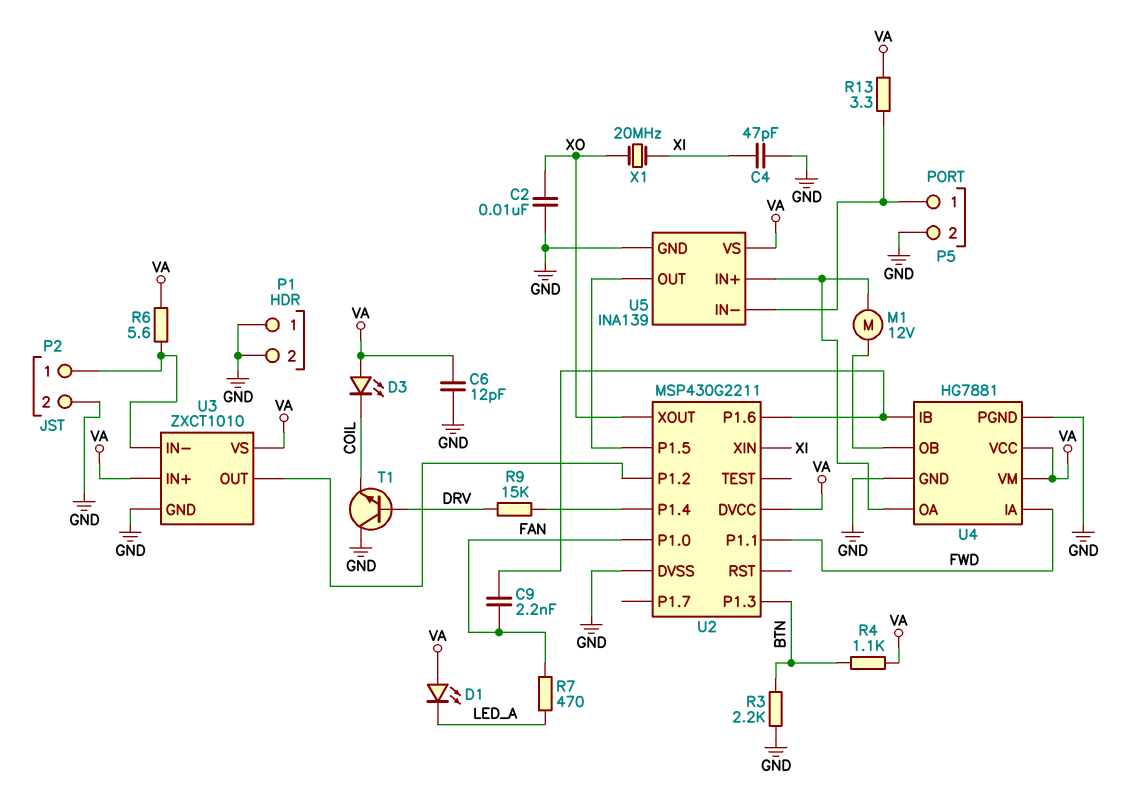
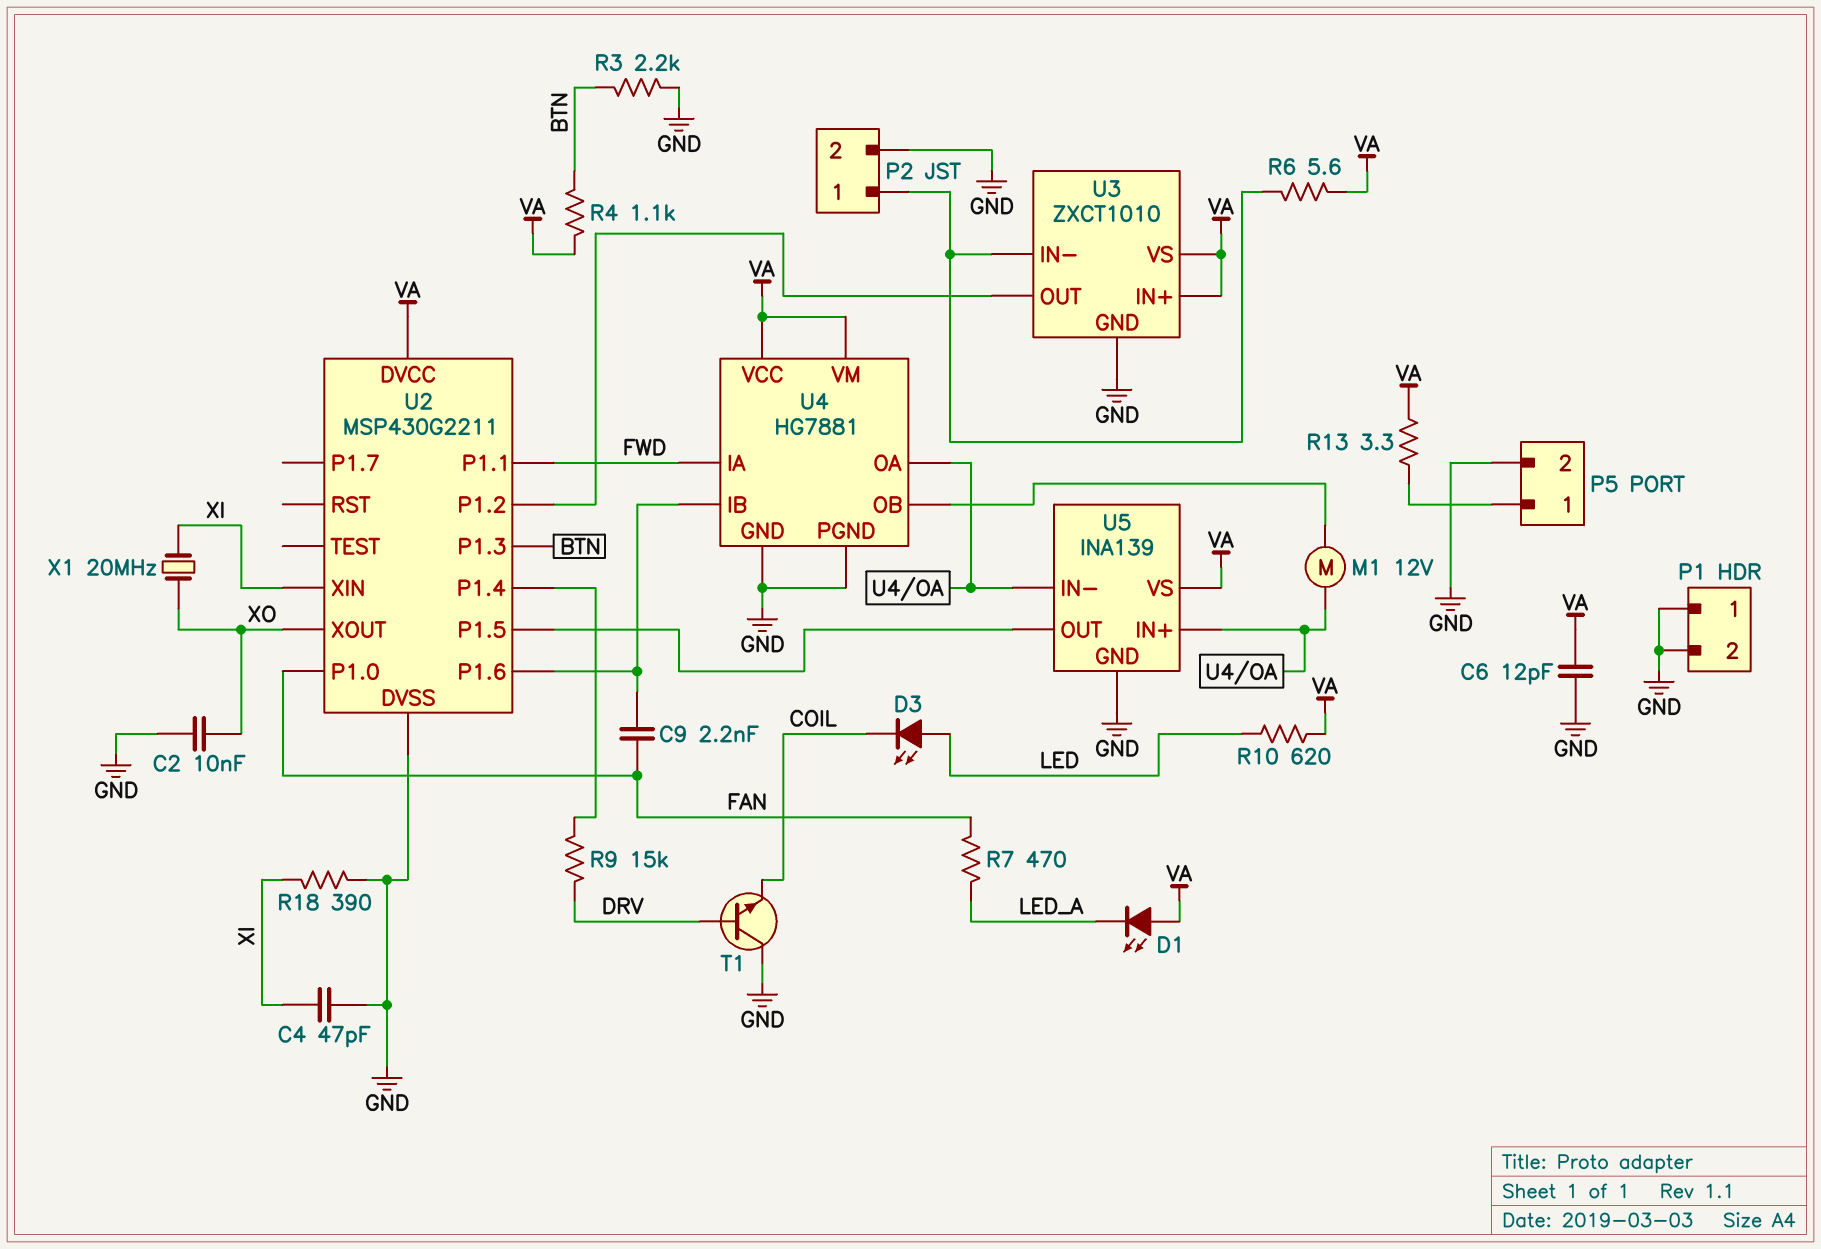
D3: LED (A VA, K COIL) -> LED (A LED, K COIL)
R10: none -> 620 (LED, VA)
R18: none -> 390 (GND, XI)
U5 pin IN-: P5/1 -> U4/OA

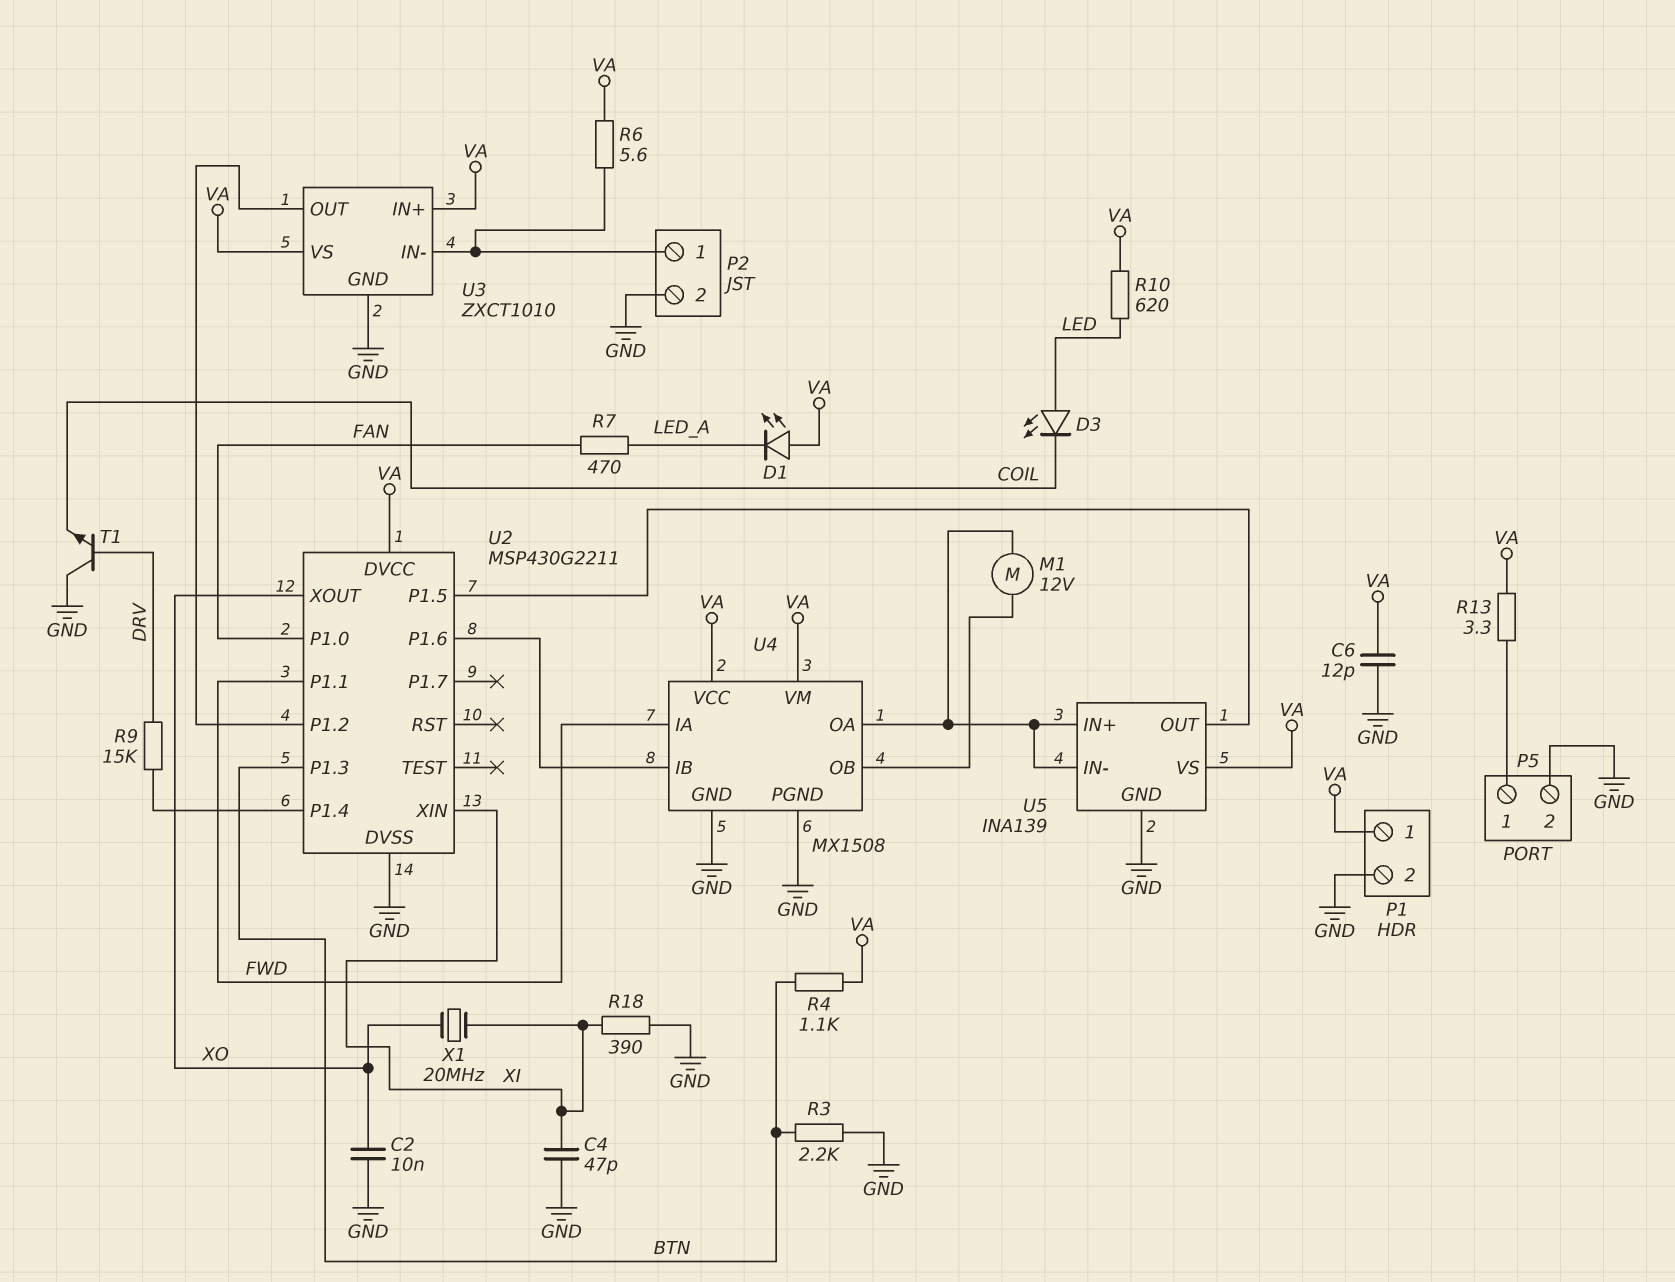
C9: 2.2nF (FAN, U2/P1.6) -> none
P1 pin 1: GND -> VA
U4: HG7881 -> MX1508

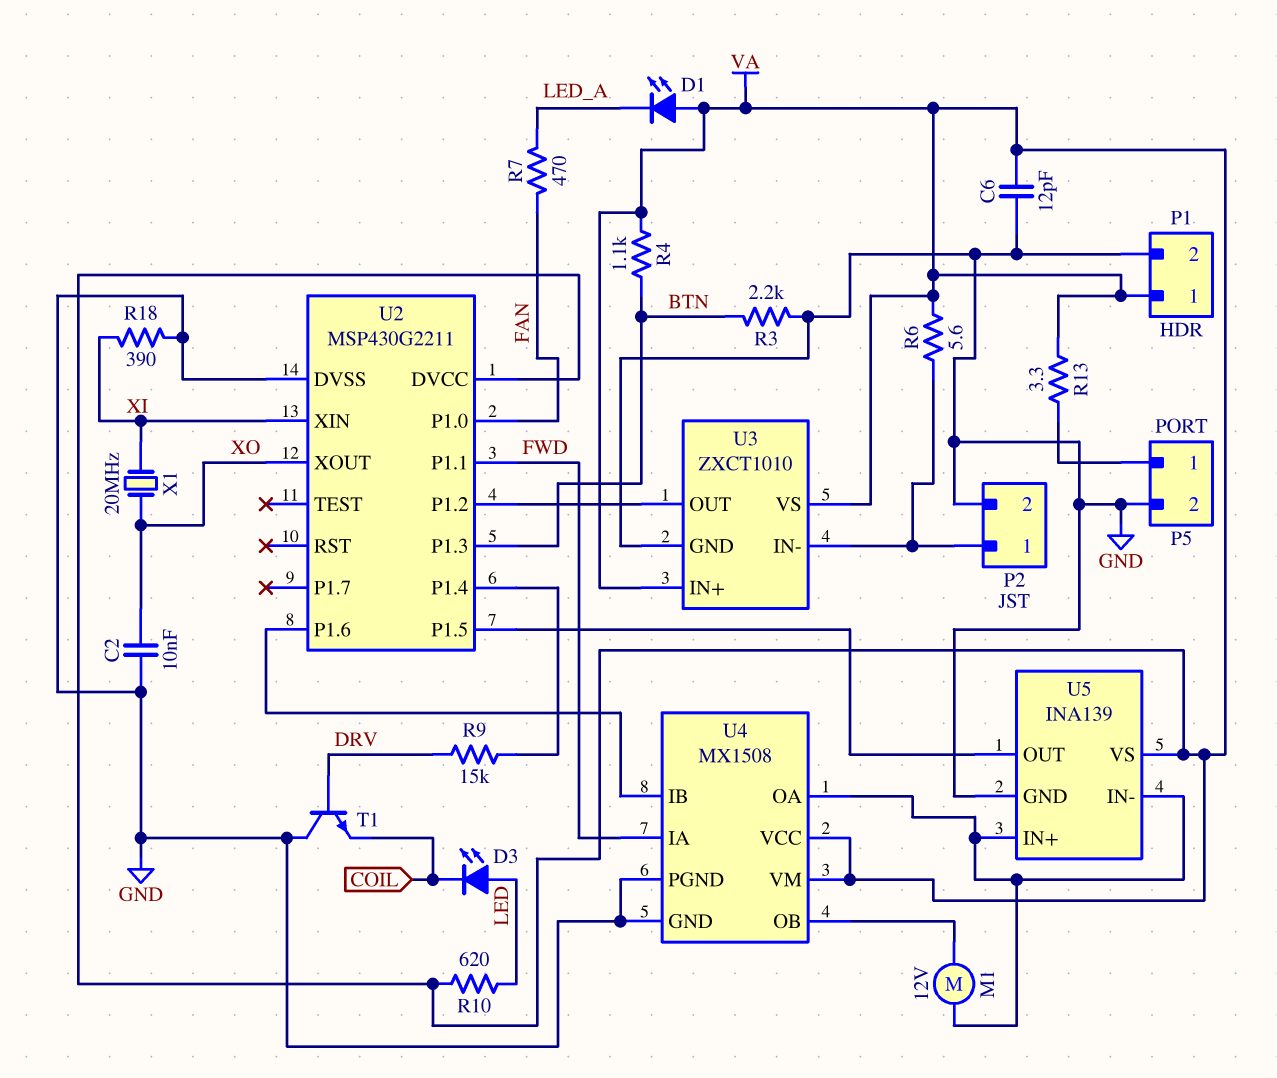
C4: 47pF (GND, XI) -> none

